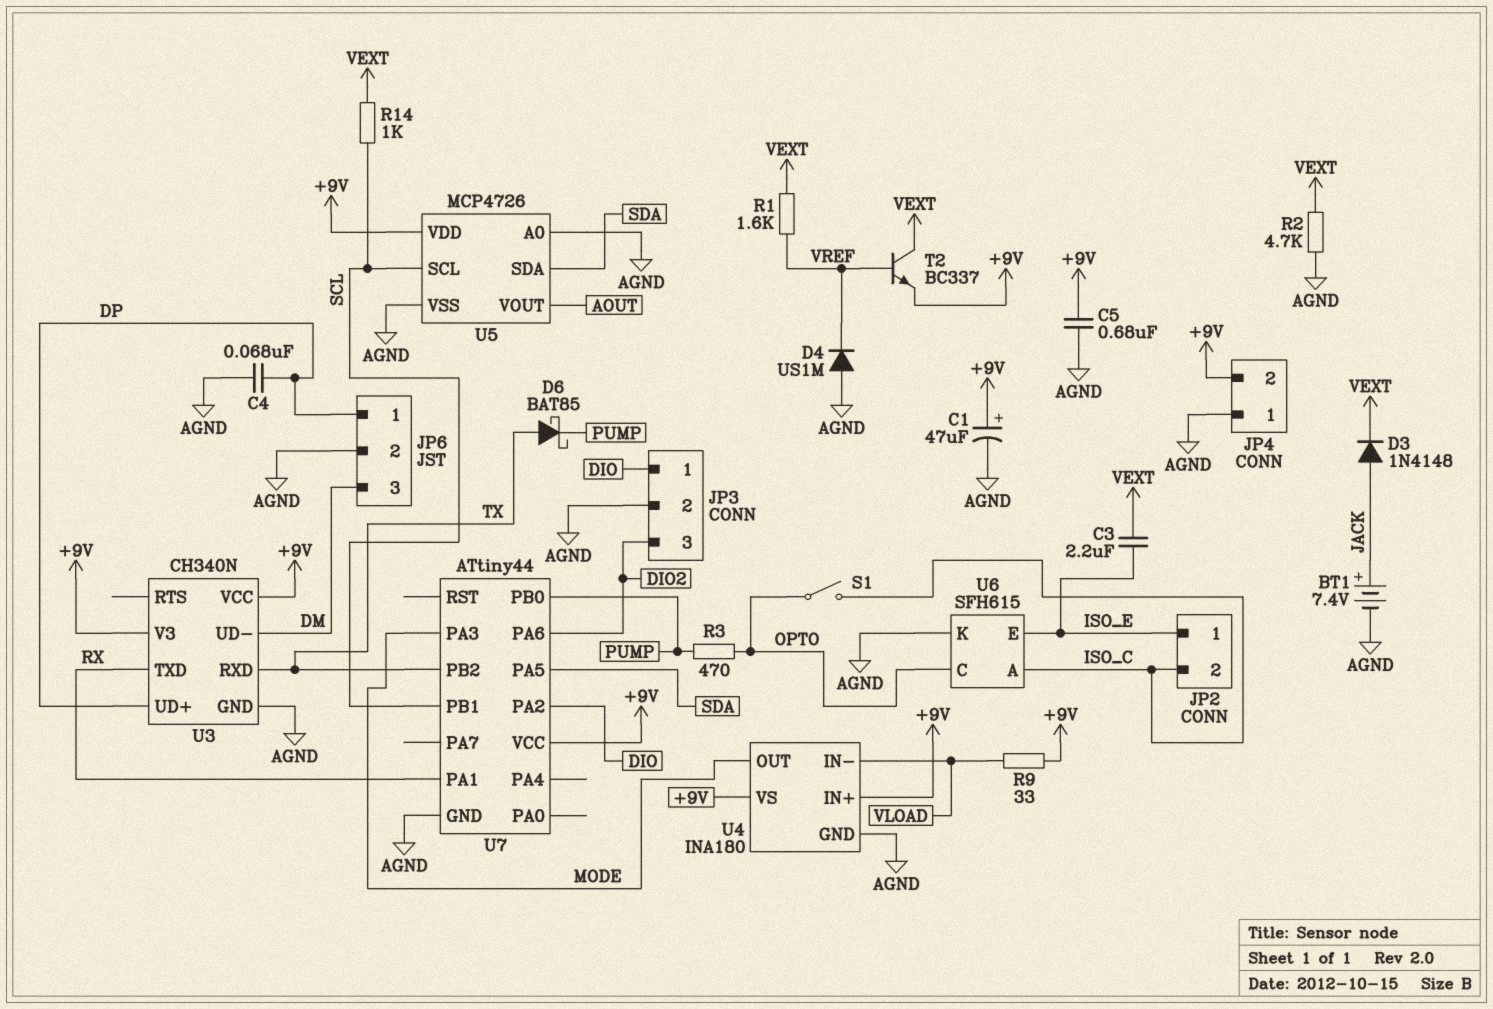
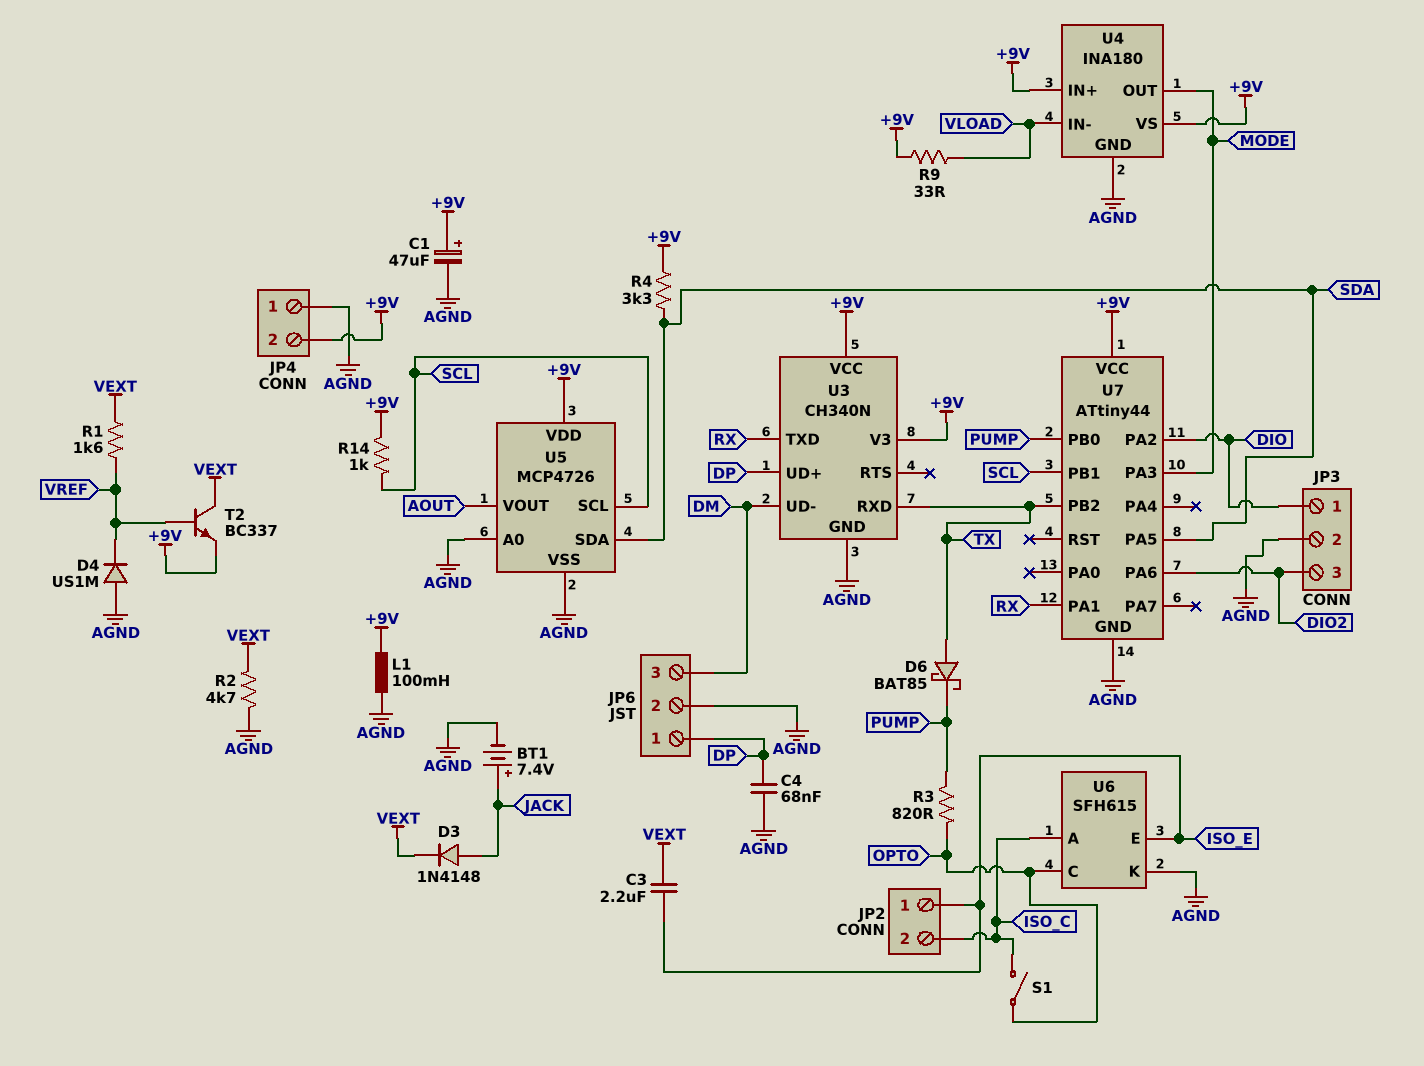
C5: 680nF (+9V, AGND) -> none
L1: none -> 100mH (+9V, AGND)
R3: 470 (OPTO, PUMP) -> 820 (OPTO, PUMP)
R4: none -> 3.3k (+9V, SDA)
R14: 1k (SCL, VEXT) -> 1k (+9V, SCL)

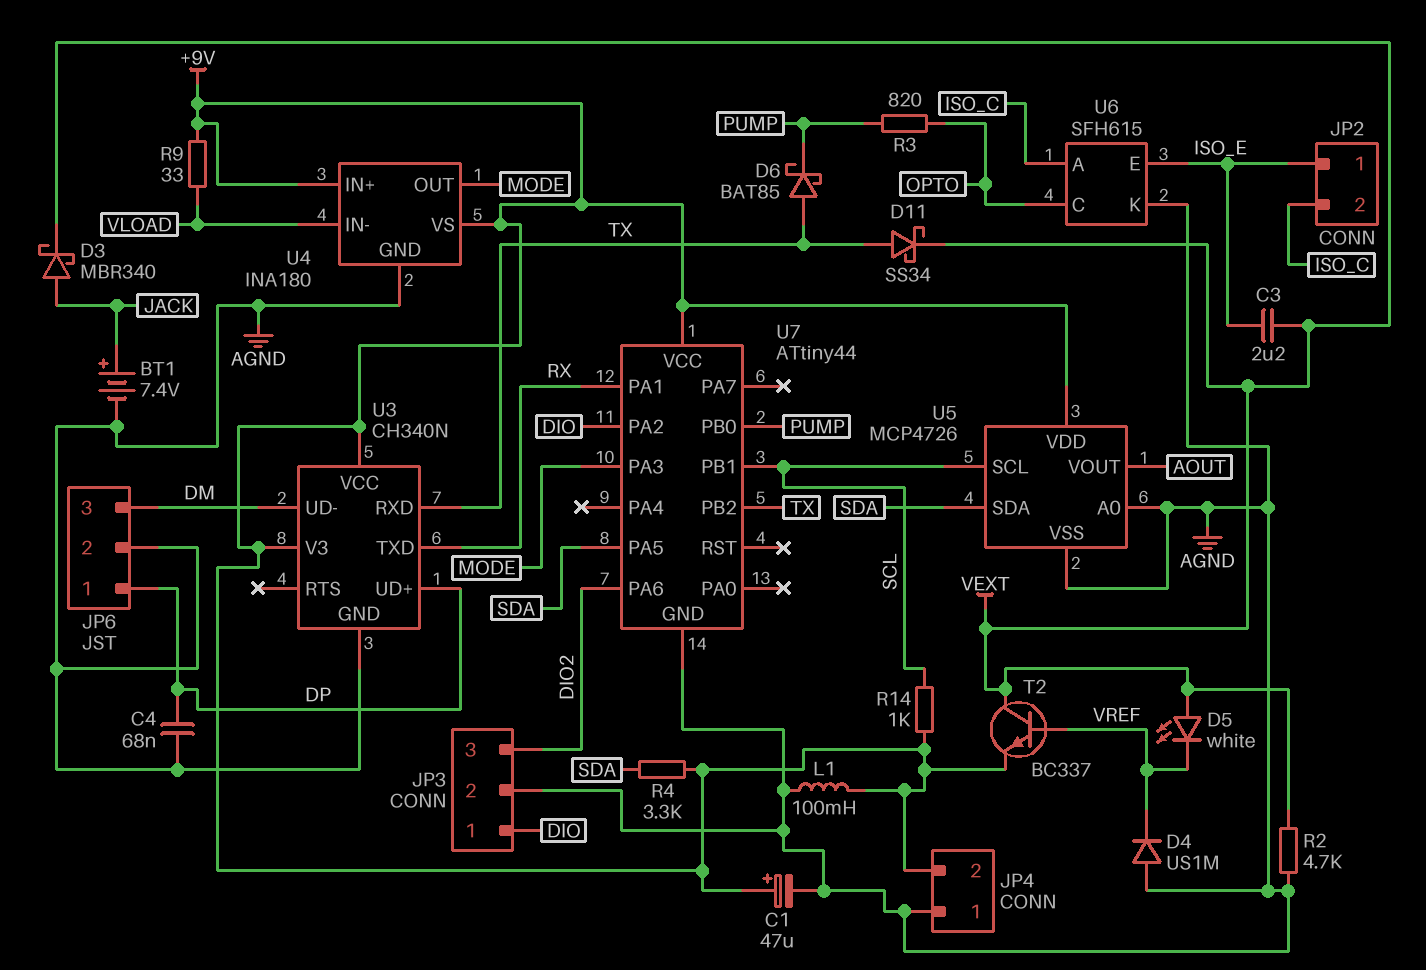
D3: diode 1N4148 (A JACK, K VEXT) -> schottky MBR340 (A JACK, K VEXT)
D5: none -> LED white (A VEXT, K VREF)
D11: none -> schottky SS34 (A TX, K VEXT)
R1: 1.6k (VEXT, VREF) -> none
S1: switch (ISO_C, OPTO) -> none

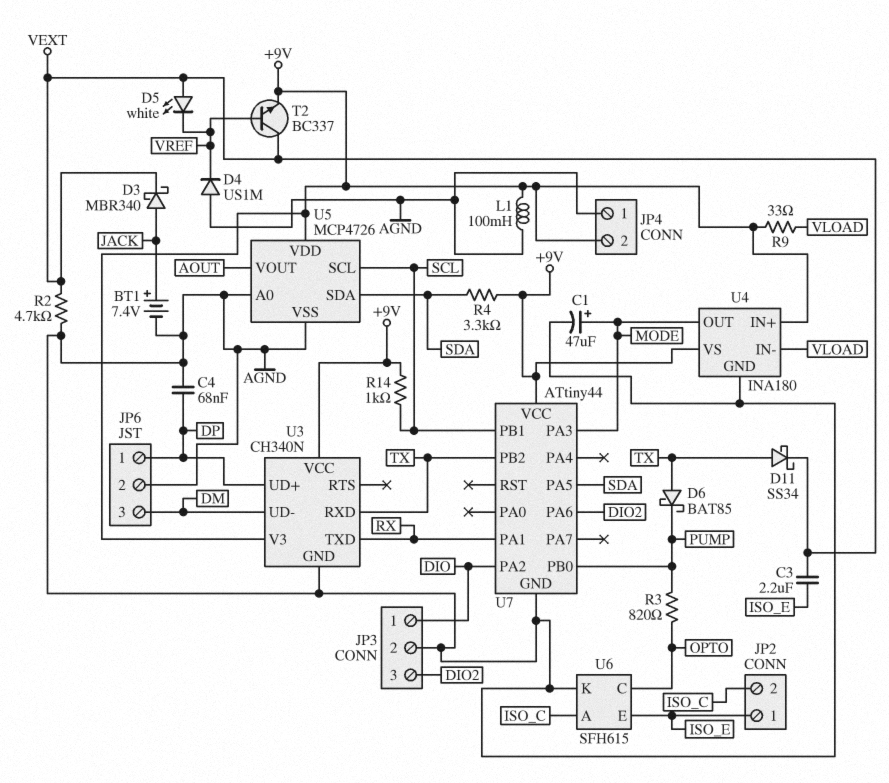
C1: 47uF (plus +9V, minus AGND) -> 47uF (plus MODE, minus AGND)

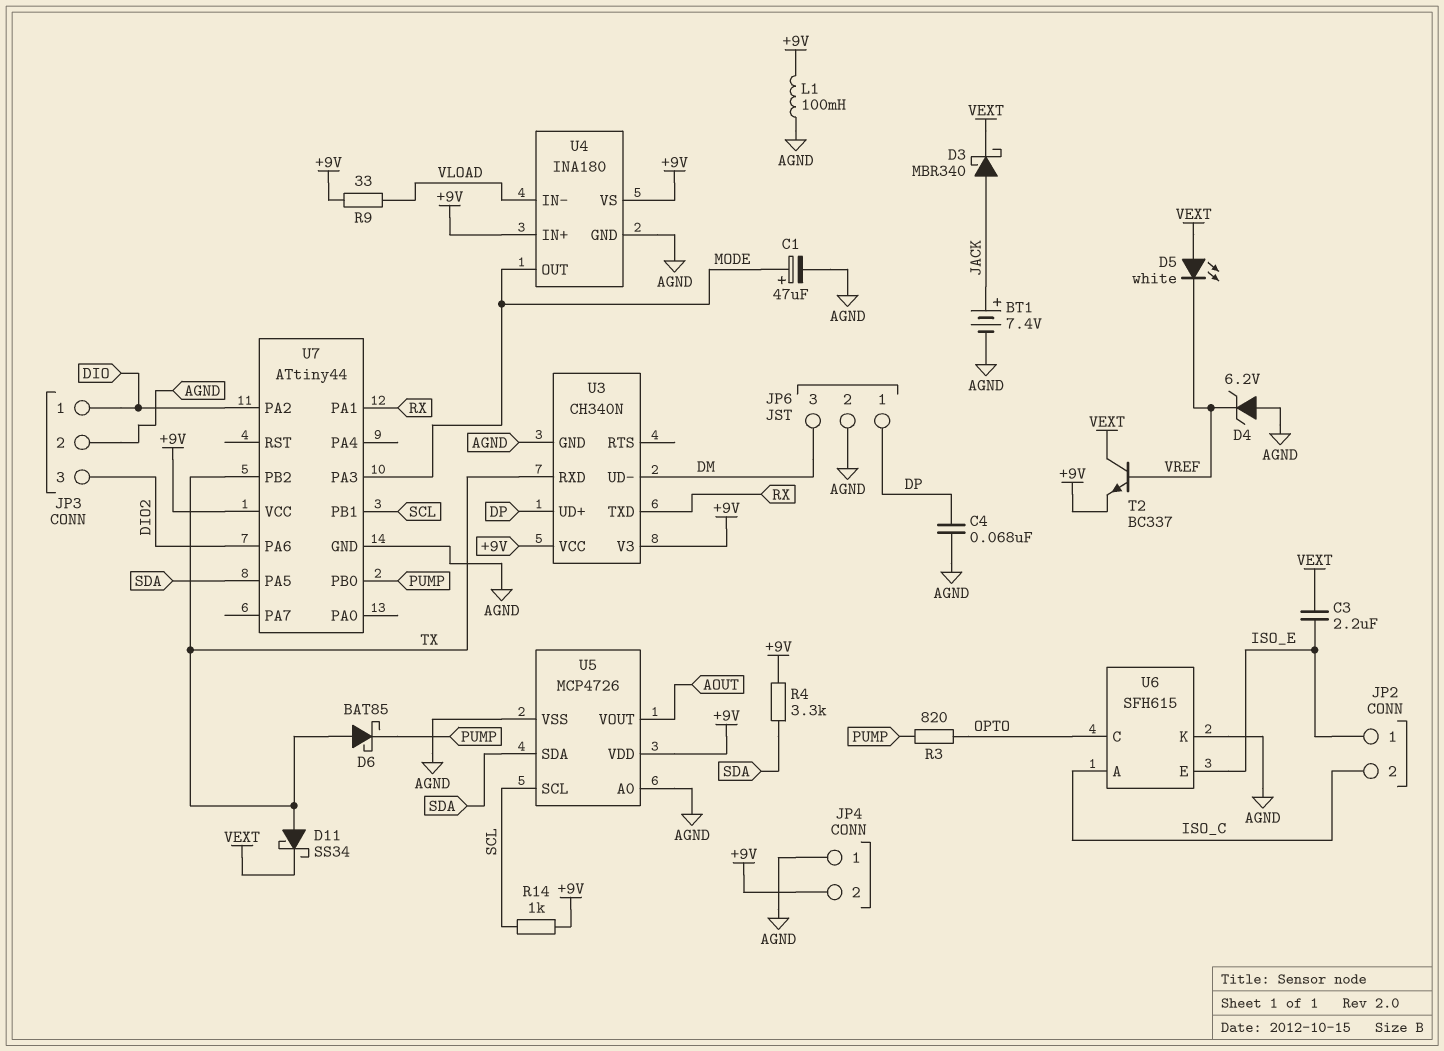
D4: diode US1M (A AGND, K VREF) -> zener 6.2V (A AGND, K VREF)
R2: 4.7k (AGND, VEXT) -> none

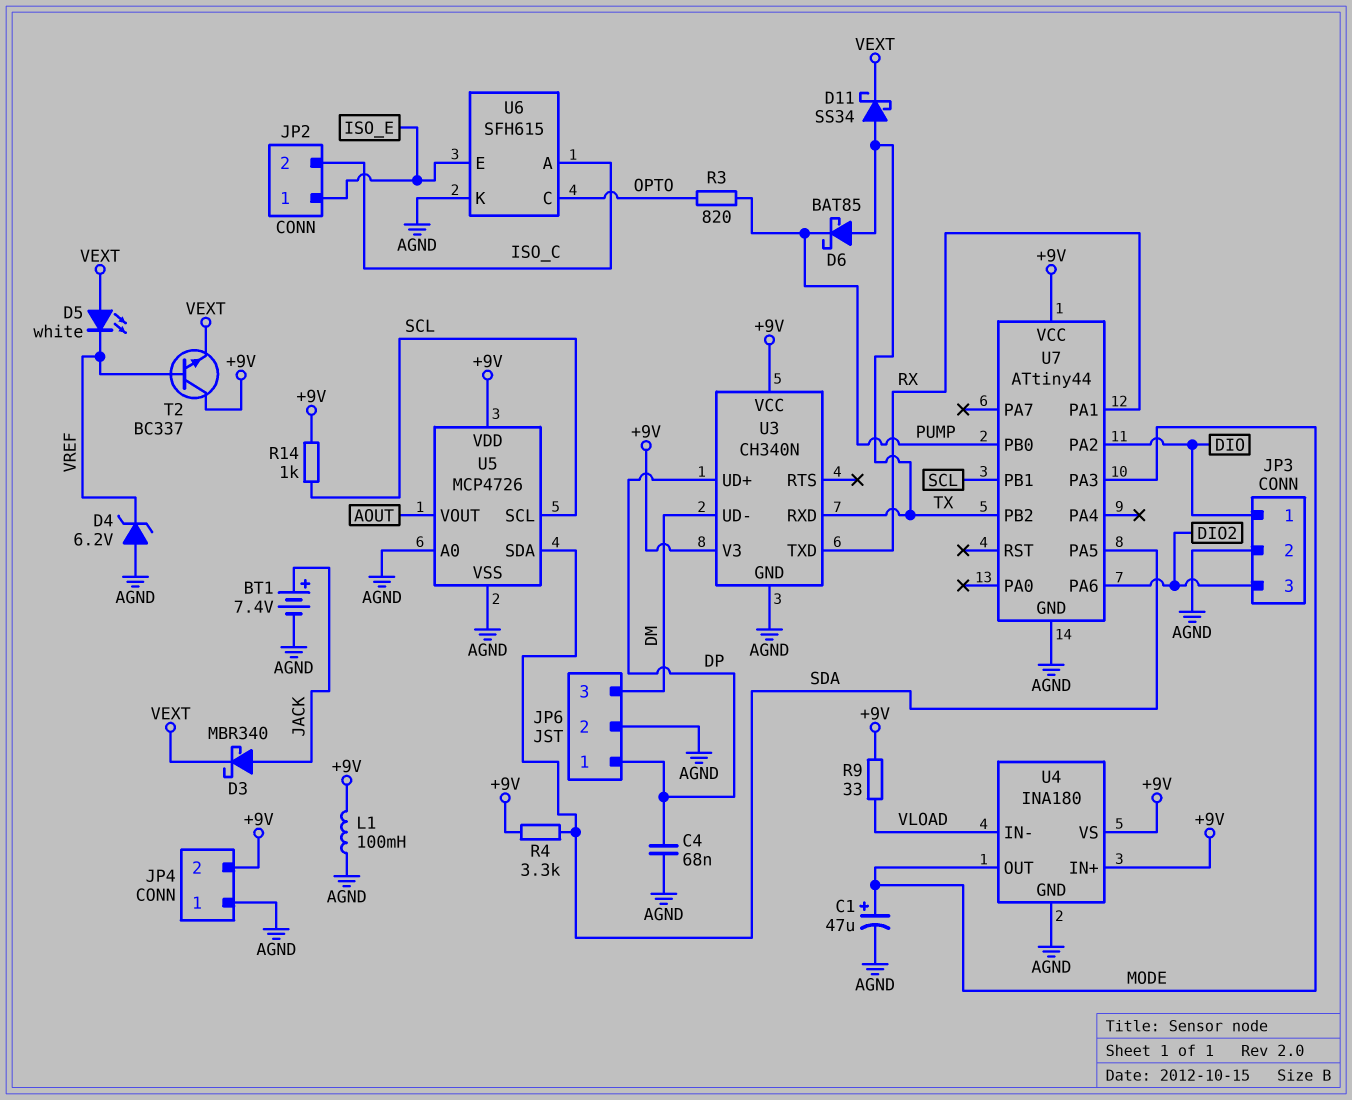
C3: 2.2uF (ISO_E, VEXT) -> none
T2: NPN BC337 (B VREF, C VEXT, E +9V) -> NPN BC337 (B VREF, C +9V, E VEXT)

